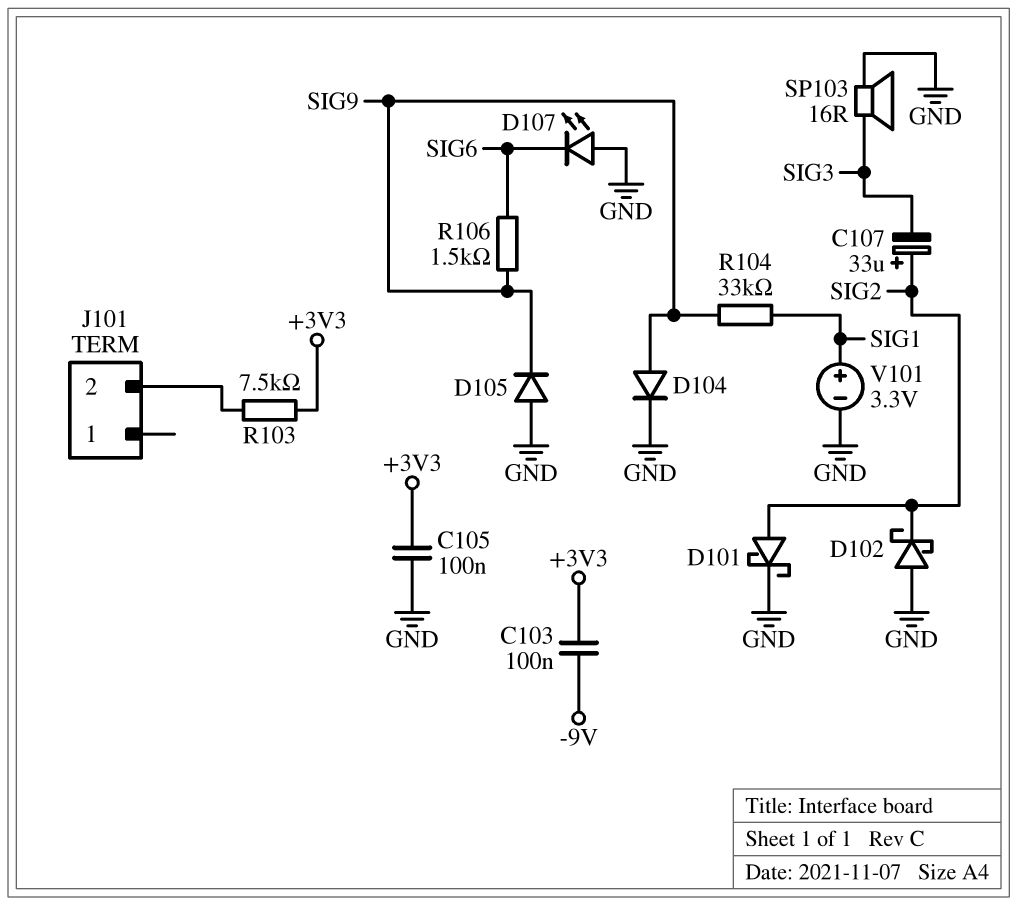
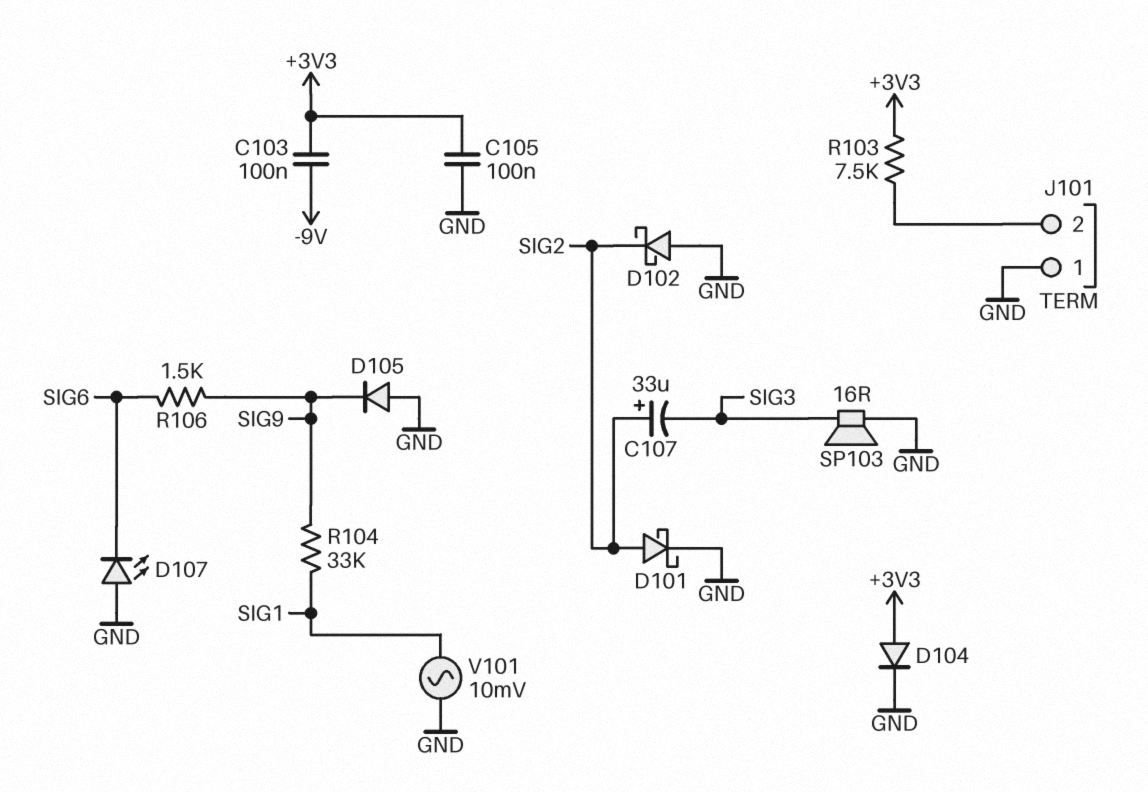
D104: diode (A SIG9, K GND) -> diode (A +3V3, K GND)
J101 pin 1: none -> GND
V101: 3.3V (plus SIG1, minus GND) -> AC 10mV (GND, SIG1)

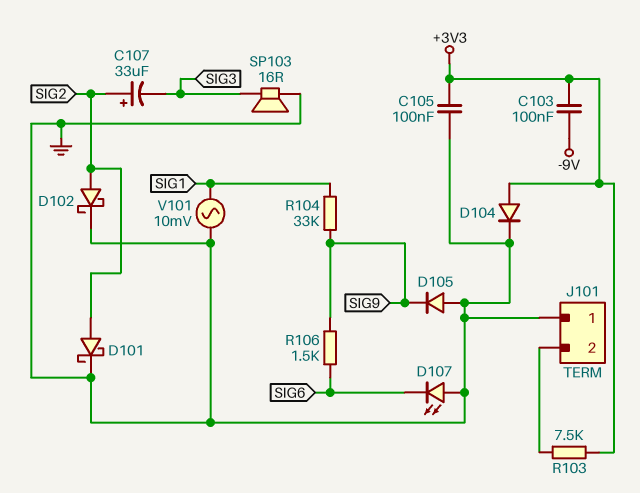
D102: schottky (A GND, K SIG2) -> schottky (A SIG2, K GND)

